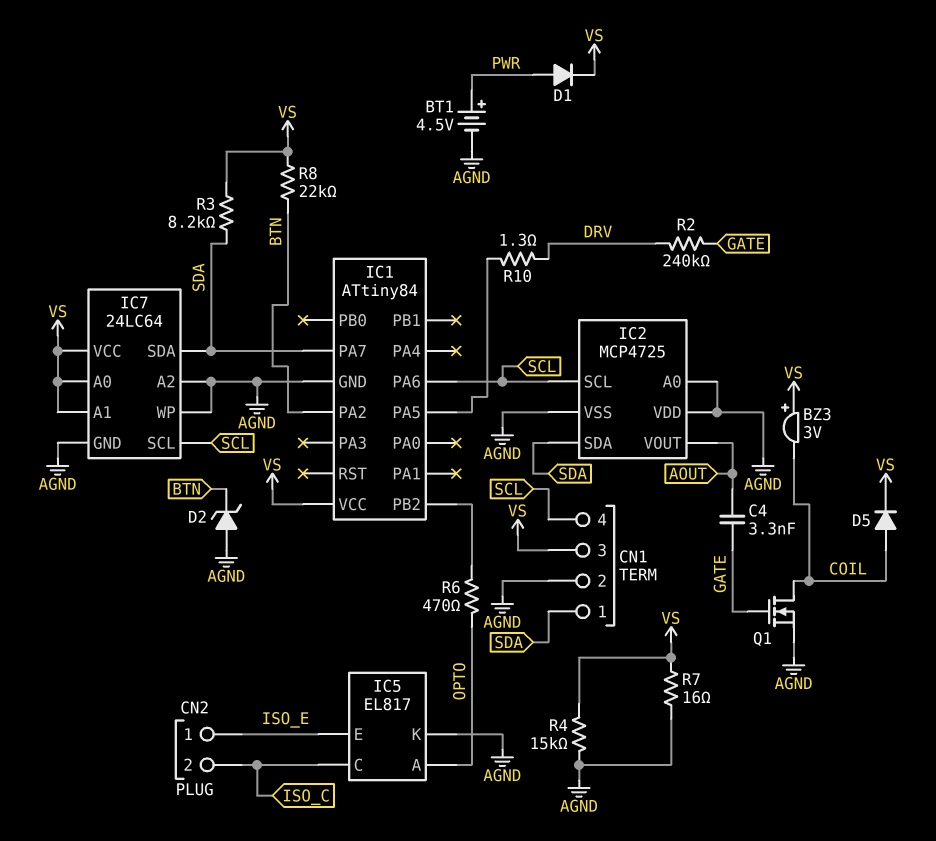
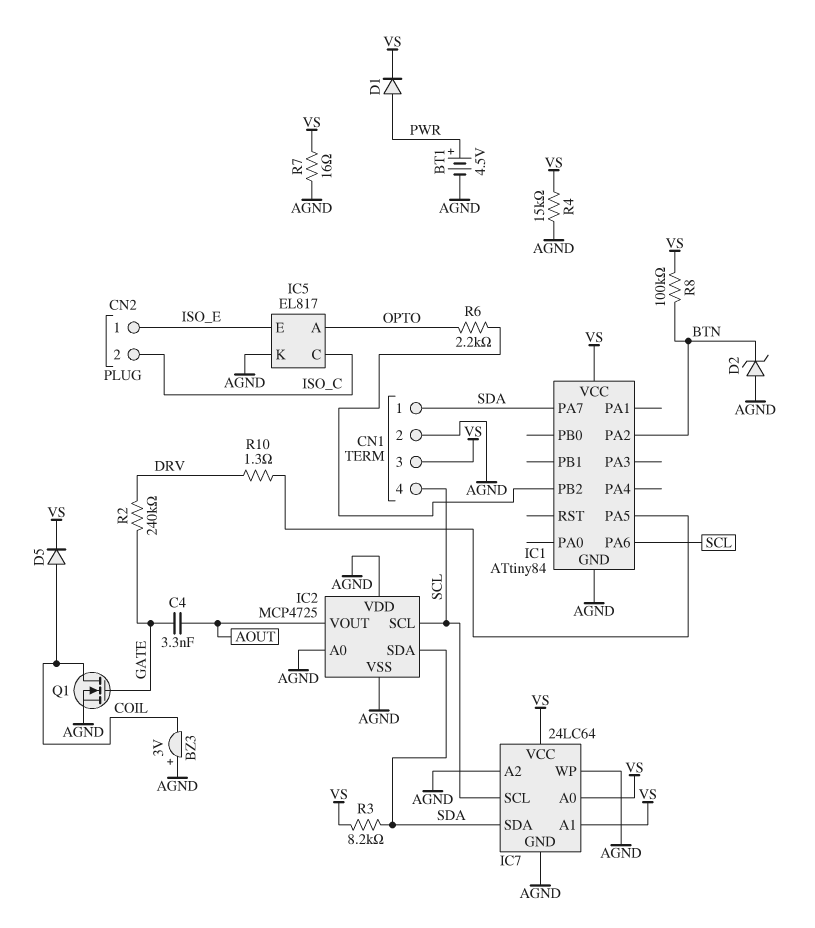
BZ3: buzzer 3V (plus VS, minus COIL) -> buzzer 3V (plus AGND, minus COIL)
R6: 470 (IC1/PB2, OPTO) -> 2.2k (IC1/PB2, OPTO)
R8: 22k (BTN, VS) -> 100k (BTN, VS)

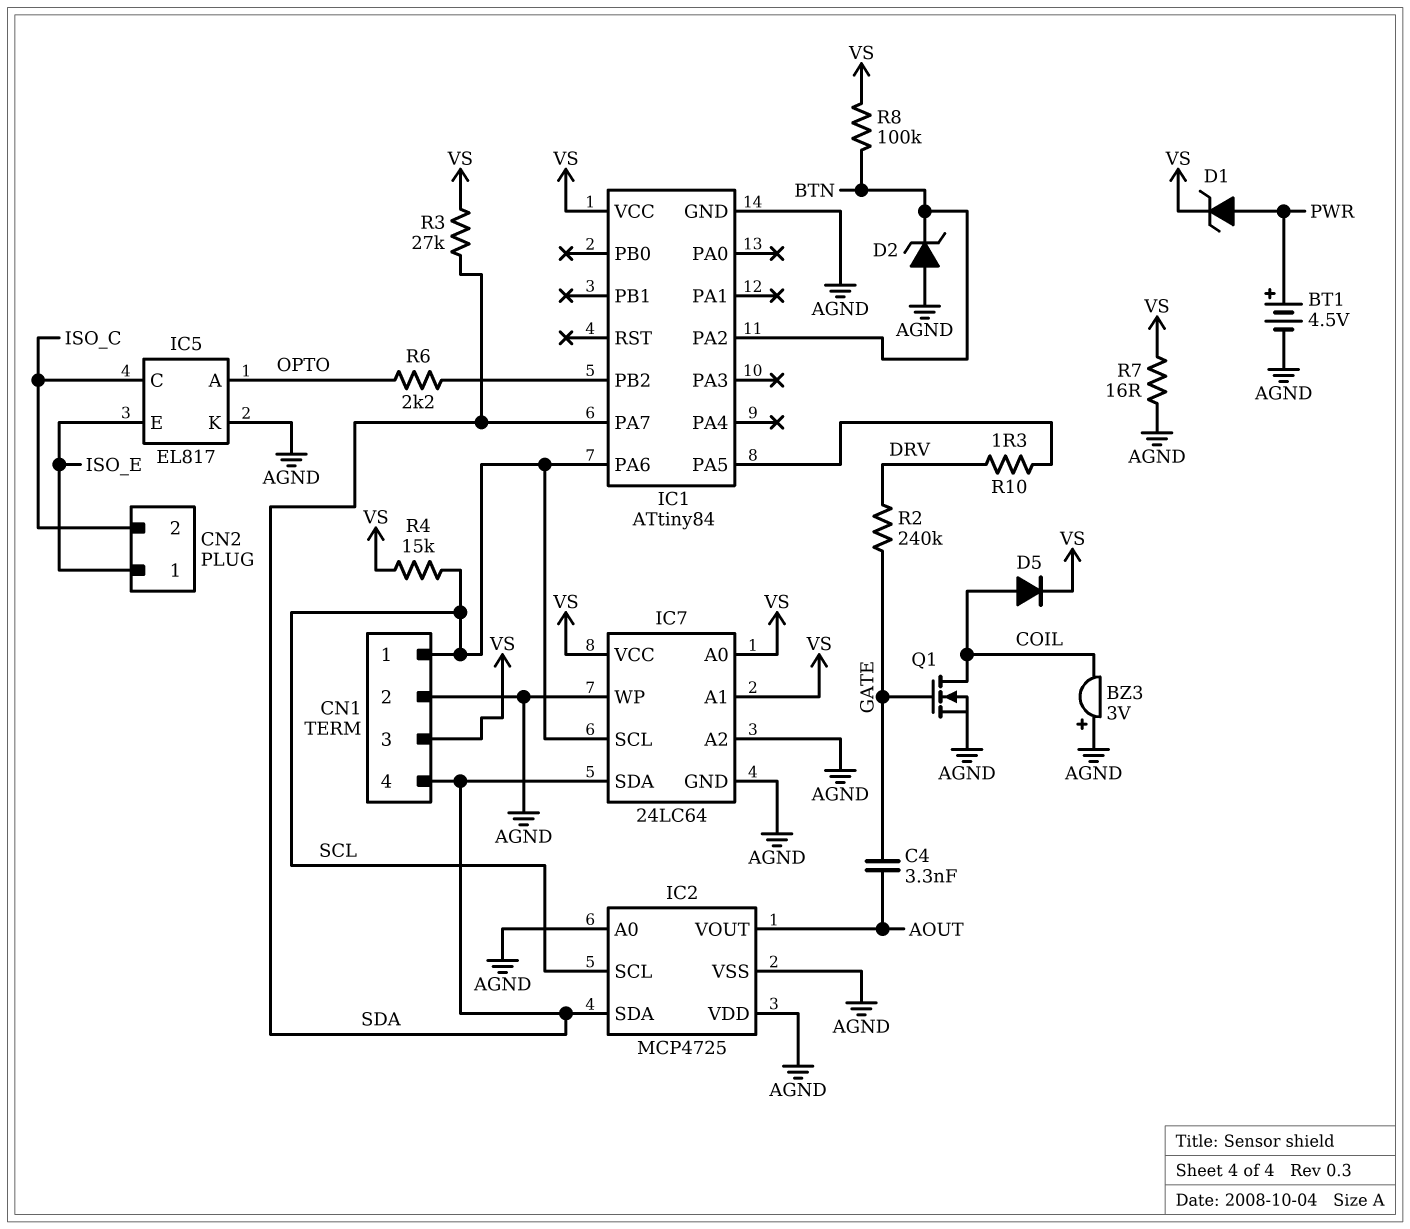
CN1 pin 1: SDA -> SCL
CN1 pin 4: SCL -> SDA
D1: diode (A PWR, K VS) -> zener (A PWR, K VS)
R3: 8.2k (SDA, VS) -> 27k (SDA, VS)
R4: 15k (AGND, VS) -> 15k (SCL, VS)

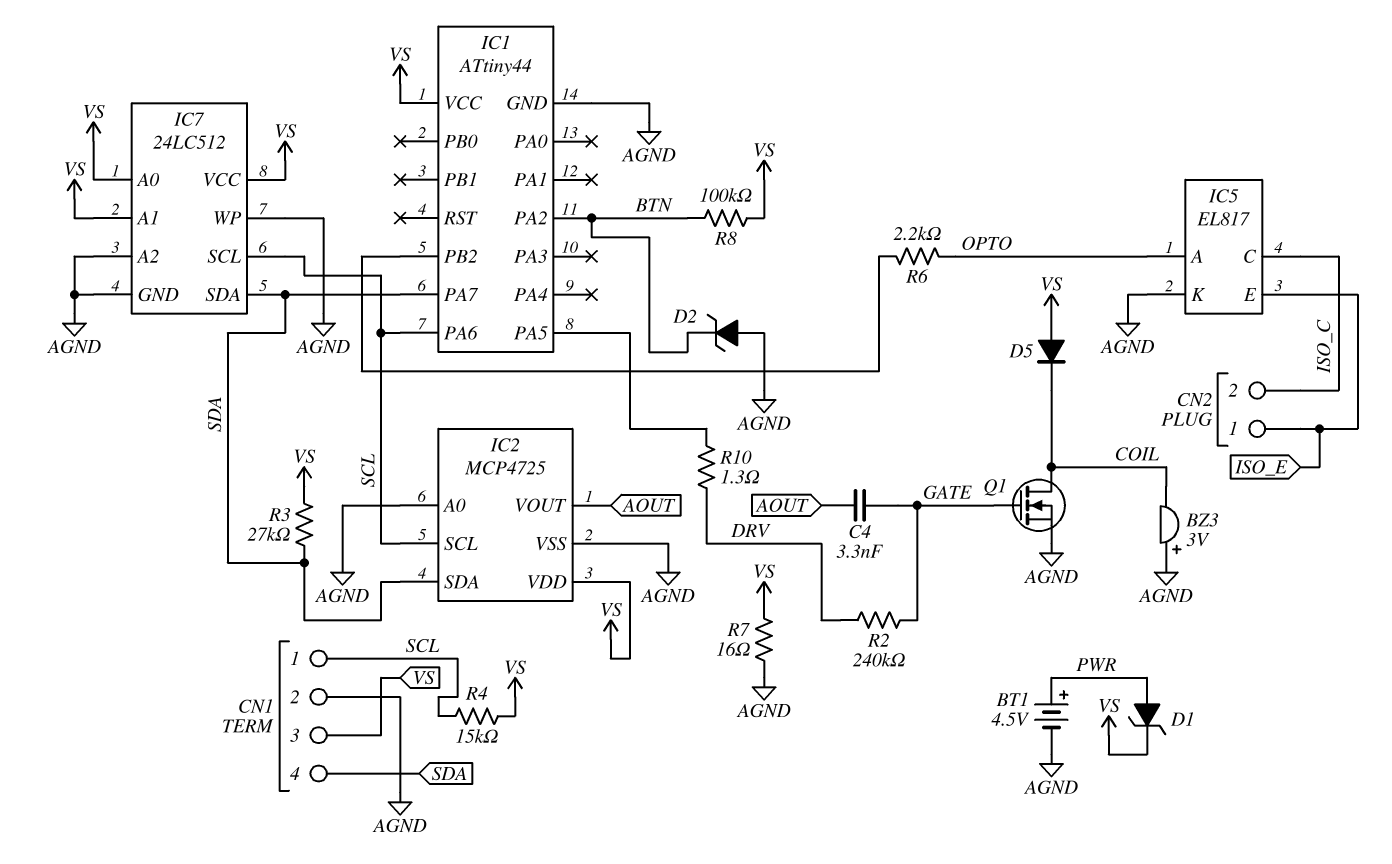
D5: diode (A COIL, K VS) -> diode (A VS, K COIL)
IC1: ATtiny84 -> ATtiny44
IC2 pin VDD: AGND -> VS
IC7: 24LC64 -> 24LC512

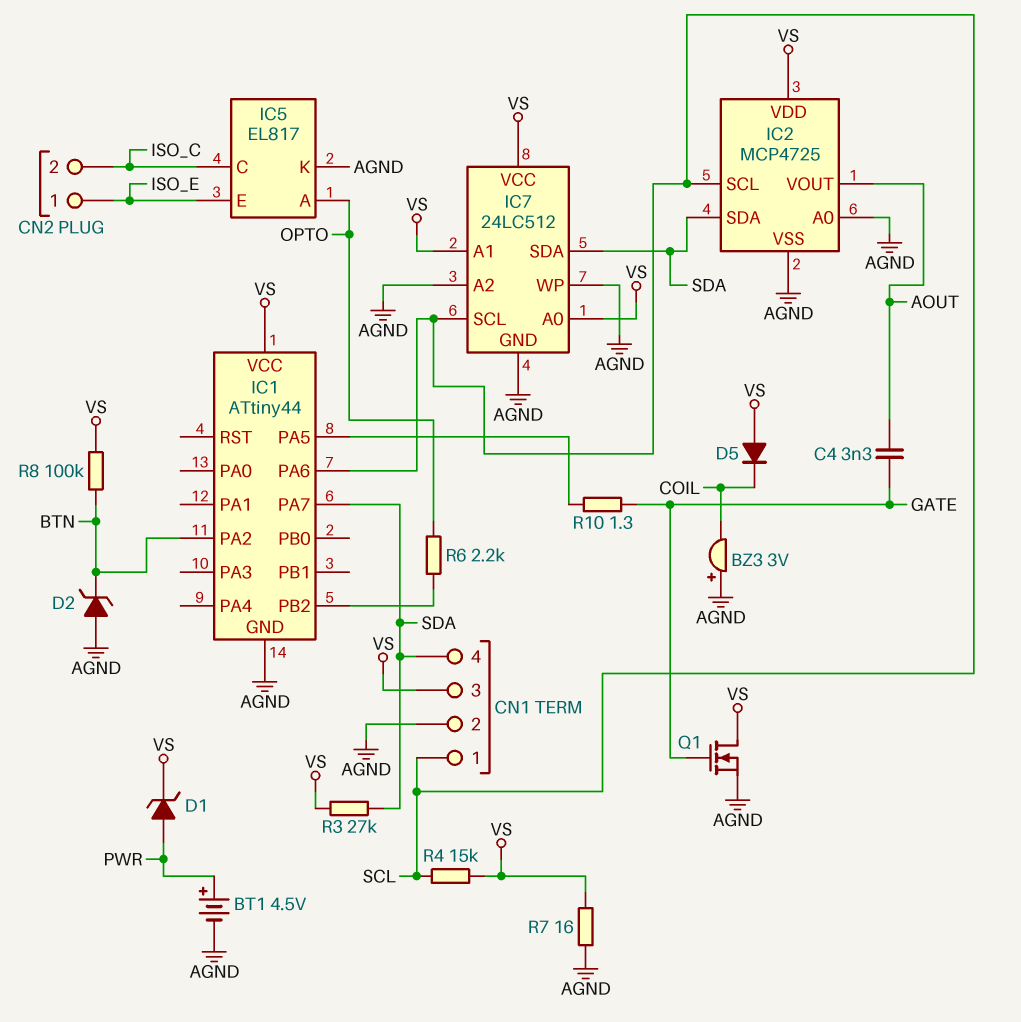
Q1: NMOS (G GATE, D COIL, S AGND) -> NMOS (G GATE, D VS, S AGND)
R2: 240k (DRV, GATE) -> none
R10: 1.3 (DRV, IC1/PA5) -> 1.3 (GATE, IC1/PA5)

